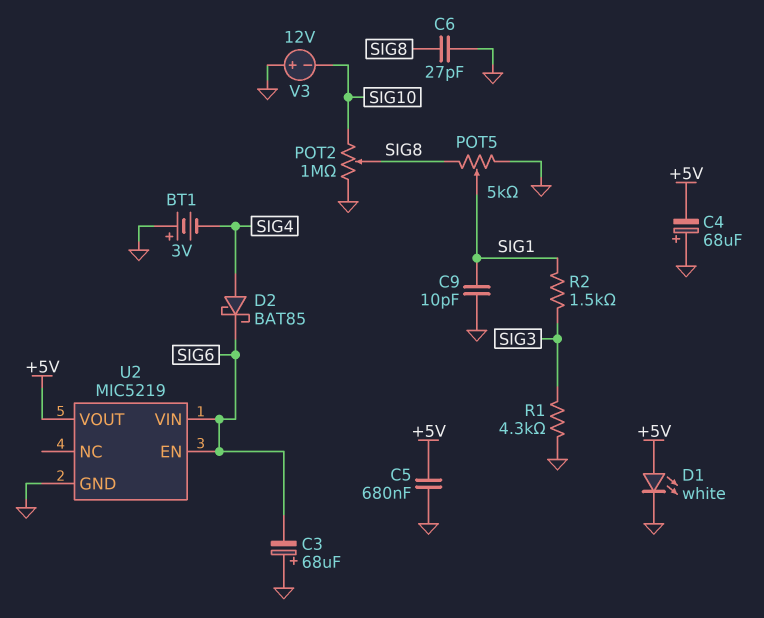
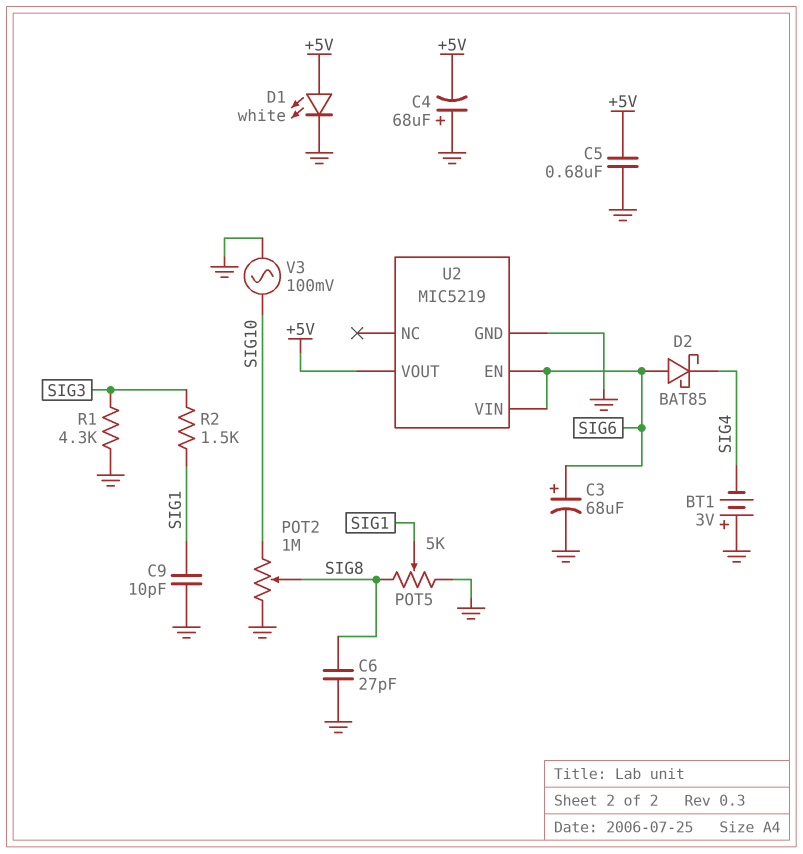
C3: 68uF (plus GND, minus SIG6) -> 68uF (plus SIG6, minus GND)
D2: schottky BAT85 (A SIG4, K SIG6) -> schottky BAT85 (A SIG6, K SIG4)
V3: 12V (plus GND, minus SIG10) -> AC 100mV (GND, SIG10)

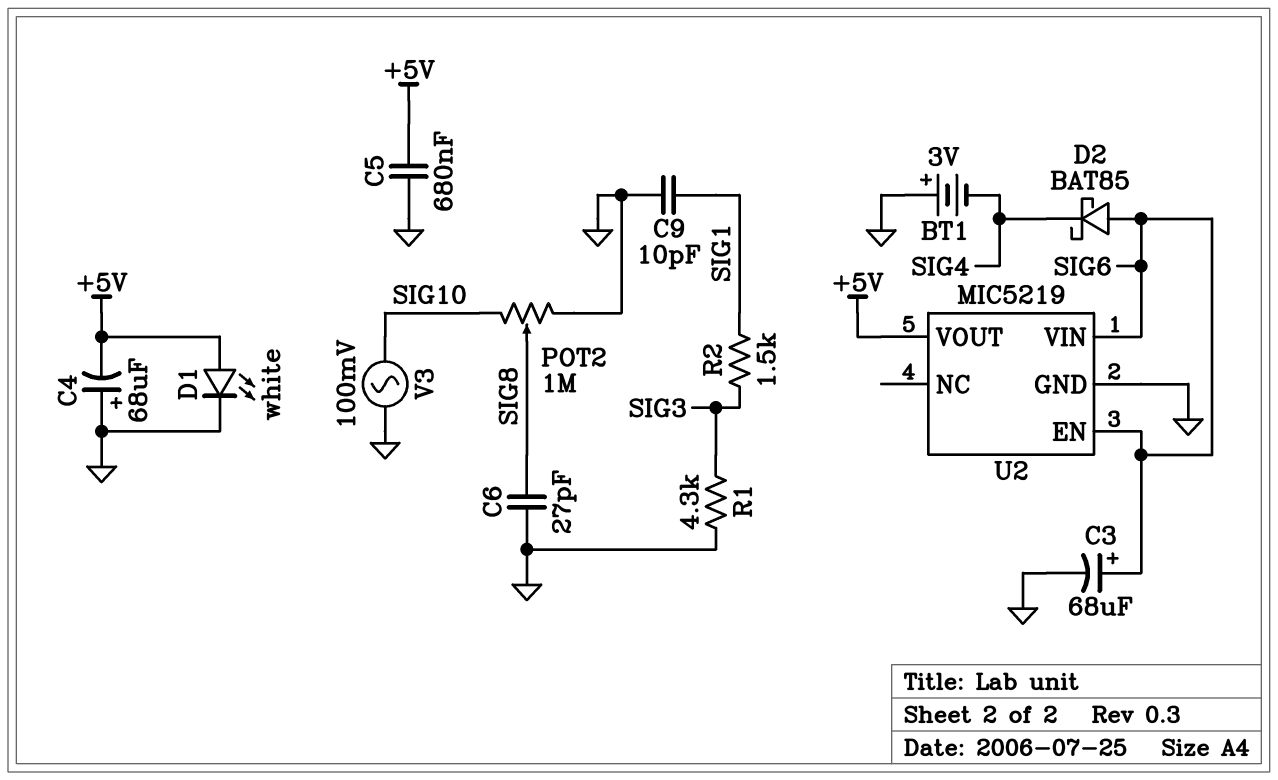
POT5: 5k (GND, SIG8, wiper SIG1) -> none

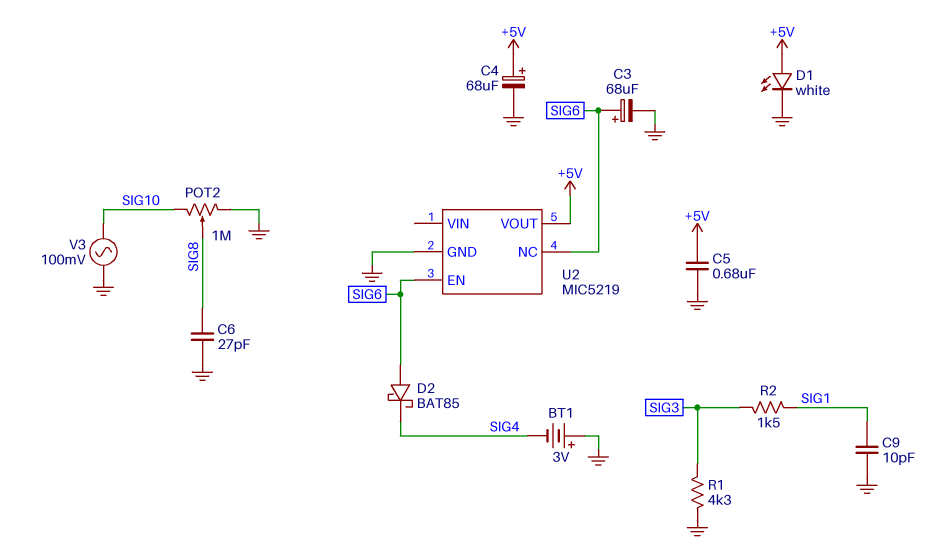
C4: 68uF (plus GND, minus +5V) -> 68uF (plus +5V, minus GND)
U2 pin NC: none -> SIG6
U2 pin VIN: SIG6 -> none

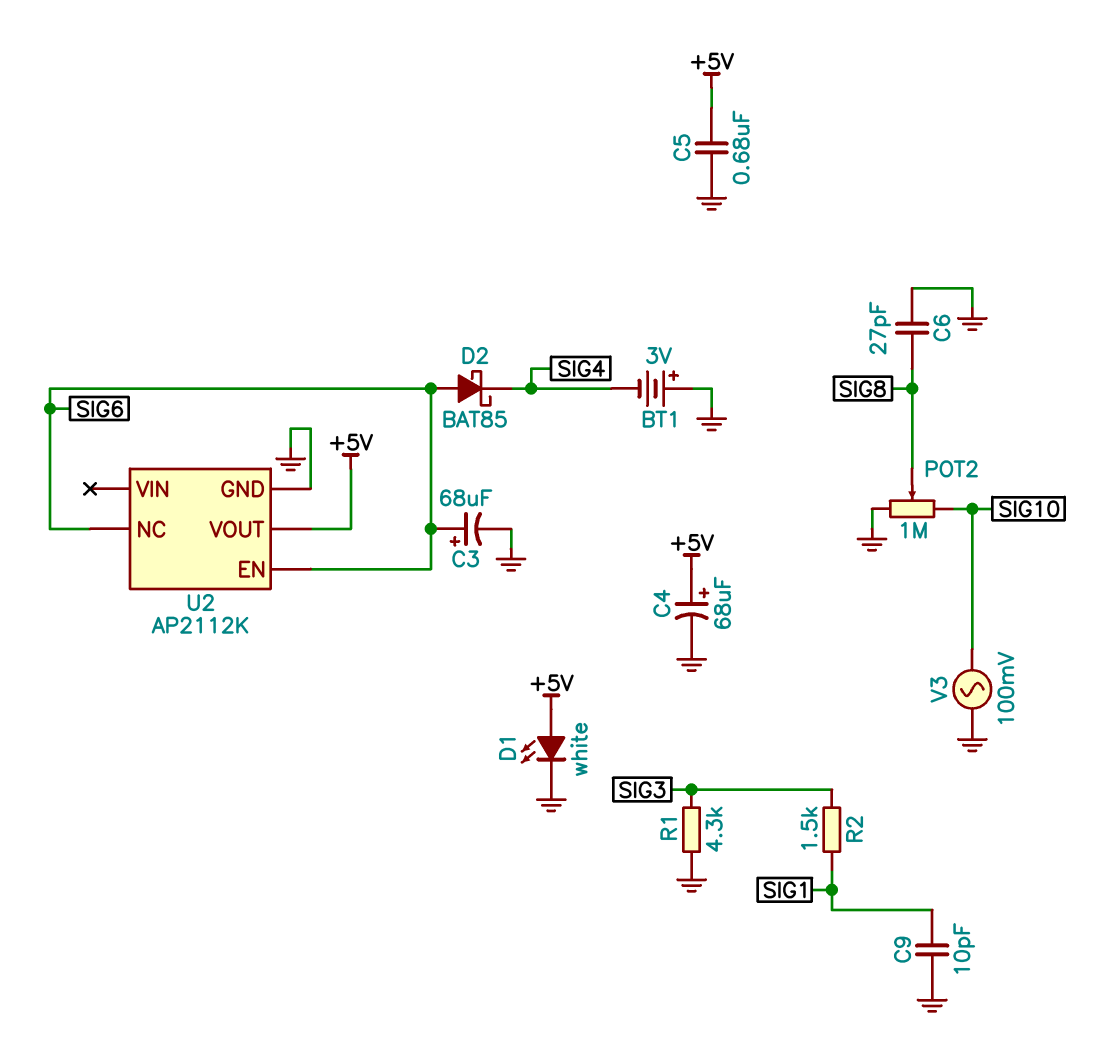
U2: MIC5219 -> AP2112K

